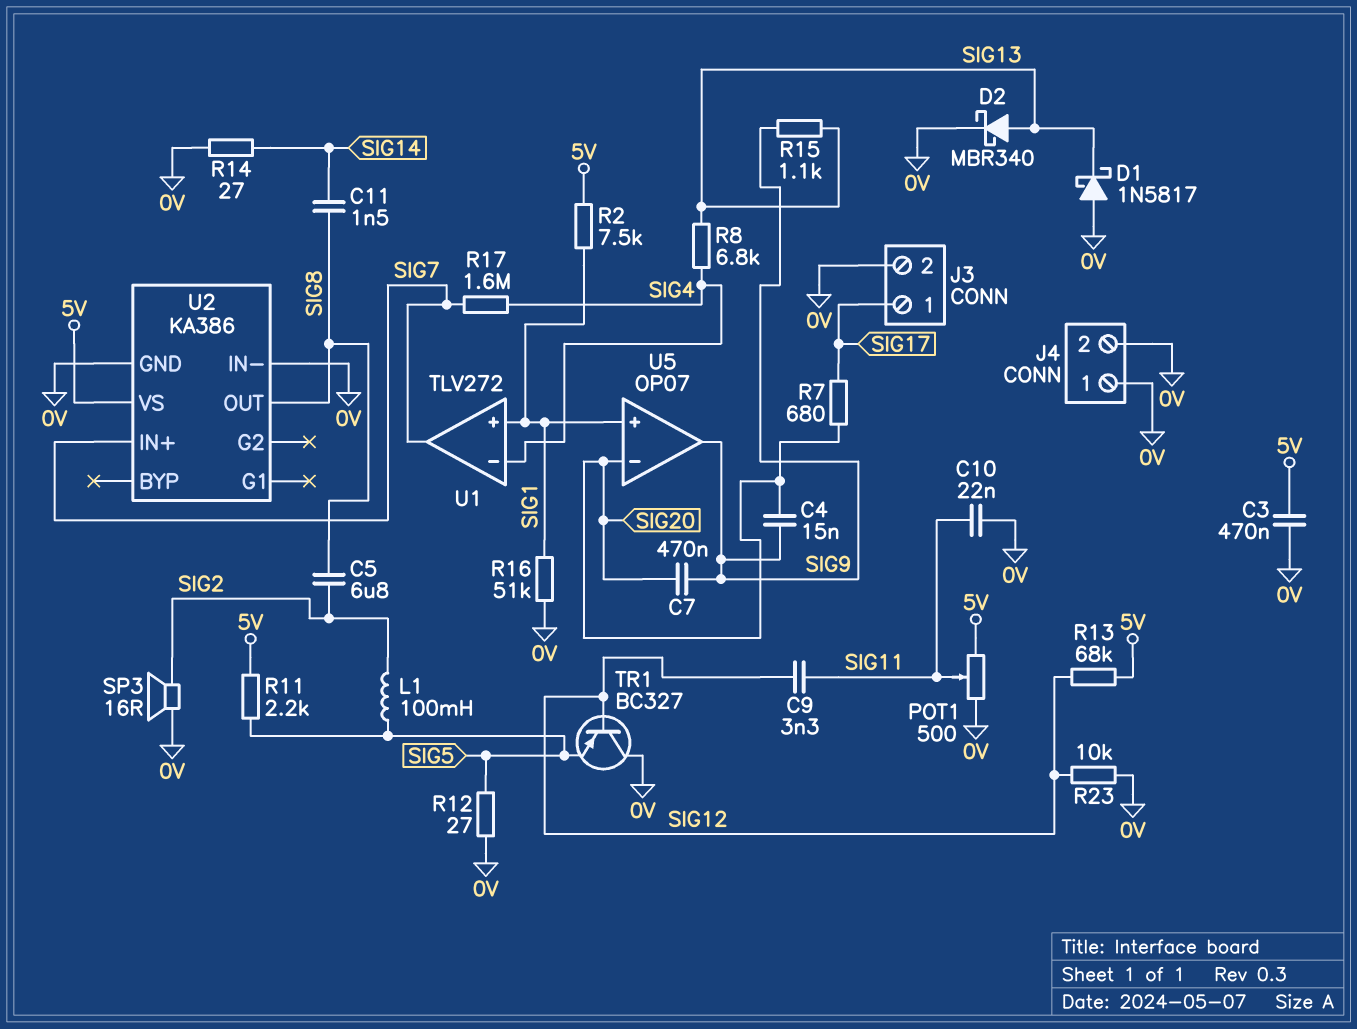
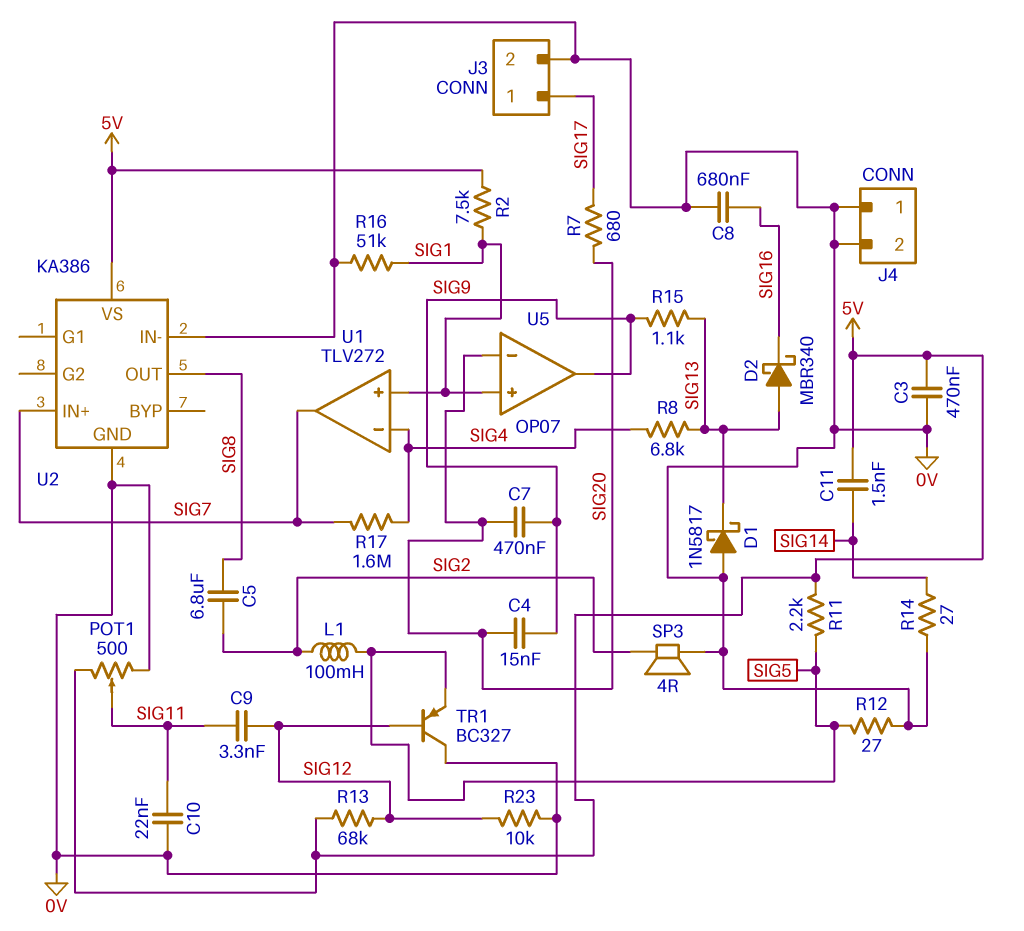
C8: none -> 680nF (0V, SIG16)
C11: 1.5nF (SIG8, SIG14) -> 1.5nF (5V, SIG14)
D2: schottky MBR340 (A SIG13, K 0V) -> schottky MBR340 (A SIG13, K SIG16)
SP3: speaker 16R (0V, SIG2) -> speaker 4R (0V, SIG2)

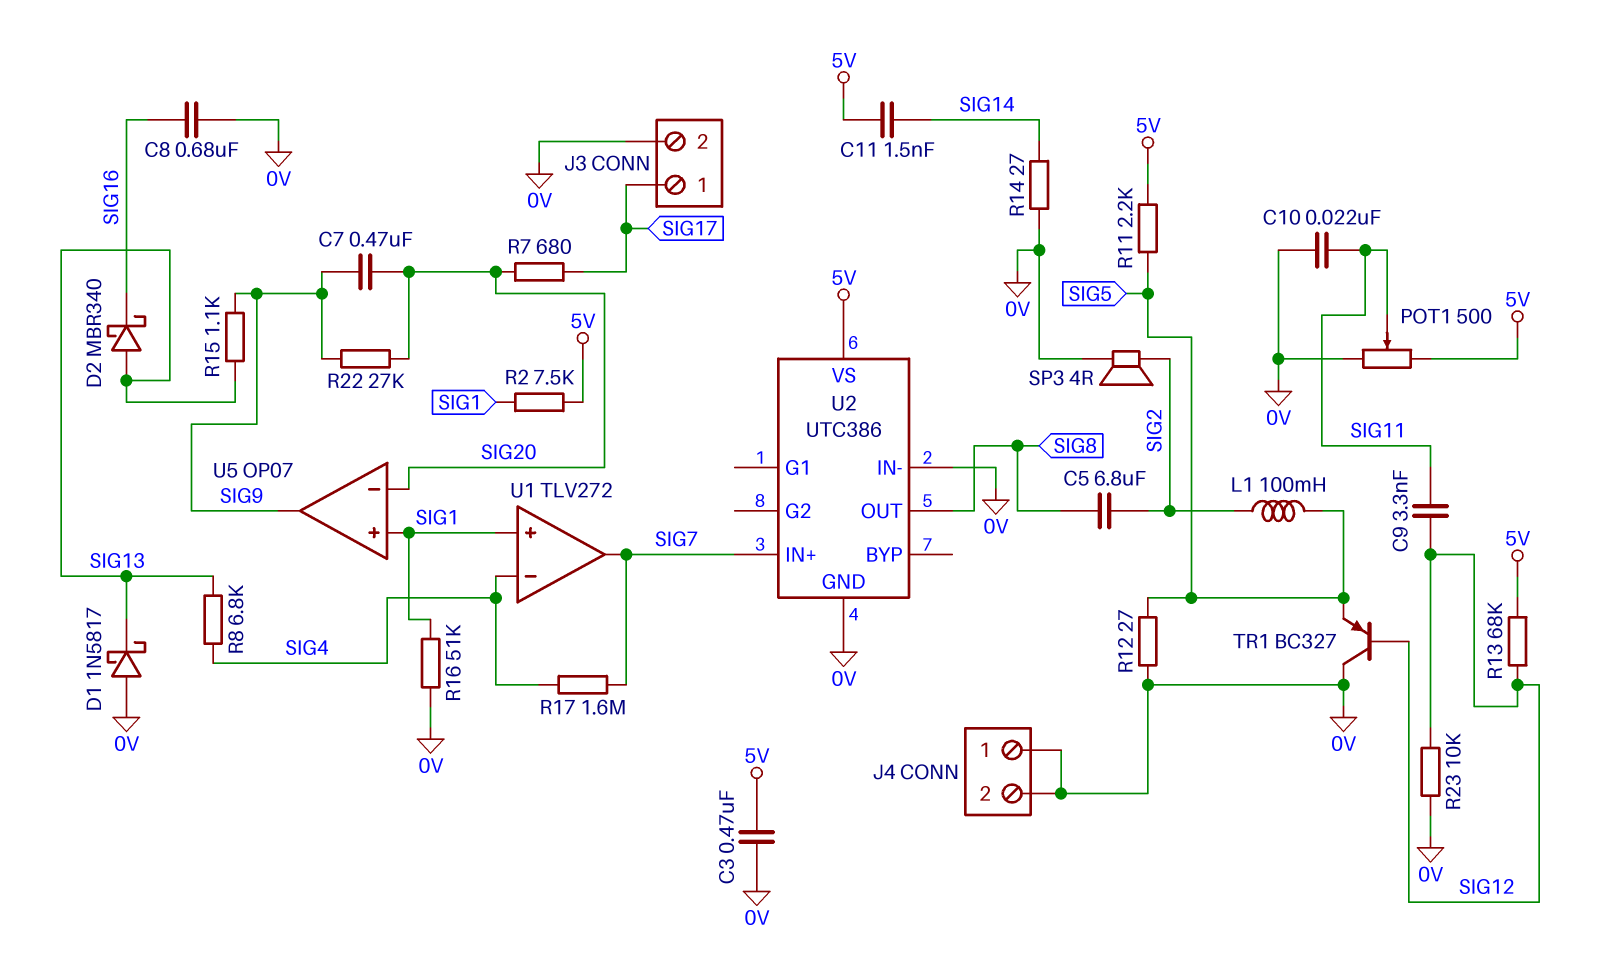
C4: 15nF (SIG9, SIG20) -> none
R22: none -> 27k (SIG9, SIG20)
U2: KA386 -> UTC386

